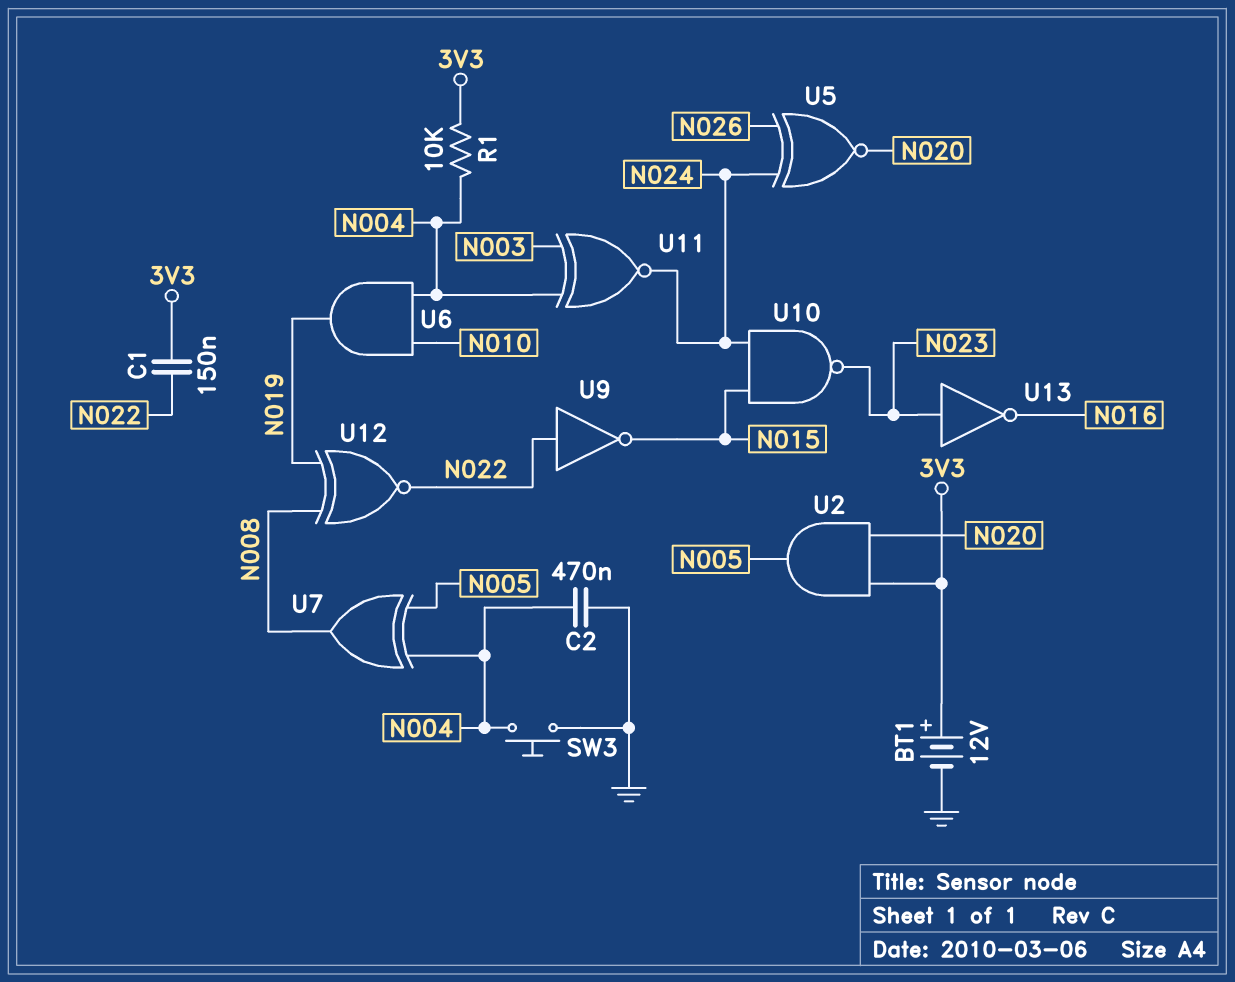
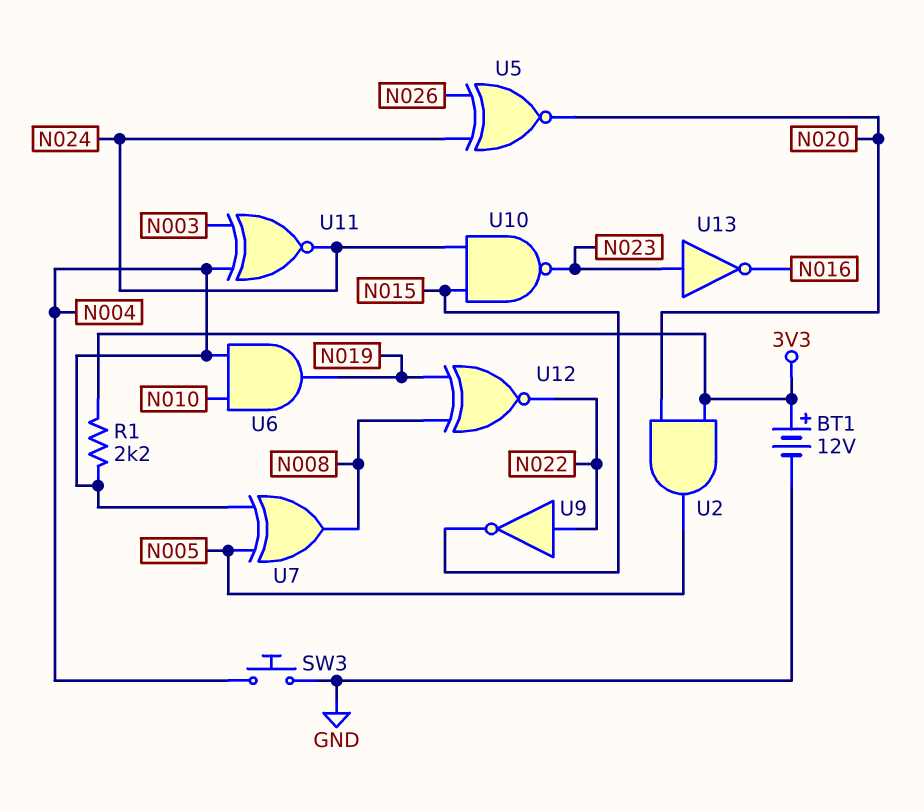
C1: 150nF (3V3, N022) -> none
C2: 470nF (GND, N004) -> none
R1: 10k (3V3, N004) -> 2.2k (3V3, N004)

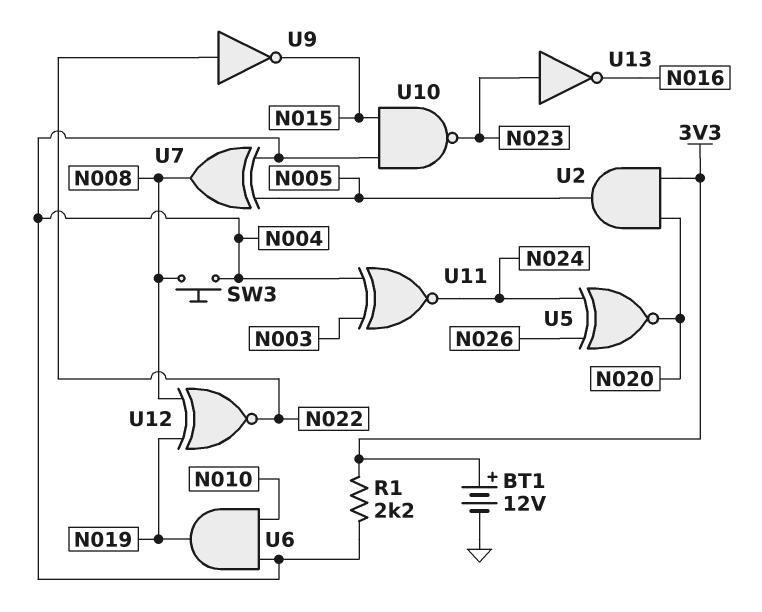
SW3: button (GND, N004) -> button (N004, N008)
U10: NAND (in N015, in N024, out N023) -> NAND (in N004, in N015, out N023)

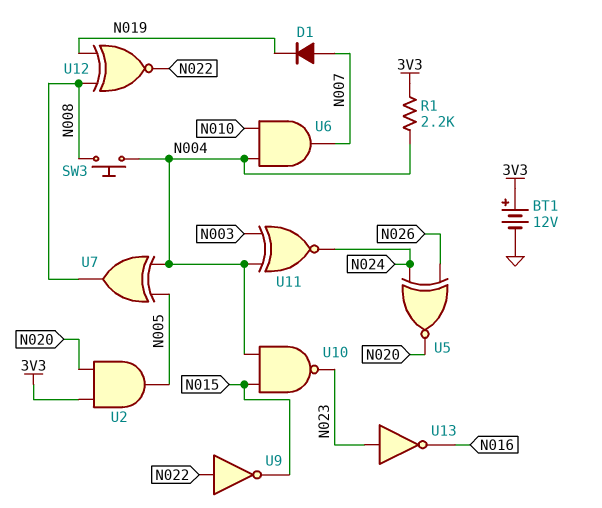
D1: none -> diode (A N007, K N019)
U6: AND (in N004, in N010, out N019) -> AND (in N004, in N010, out N007)

